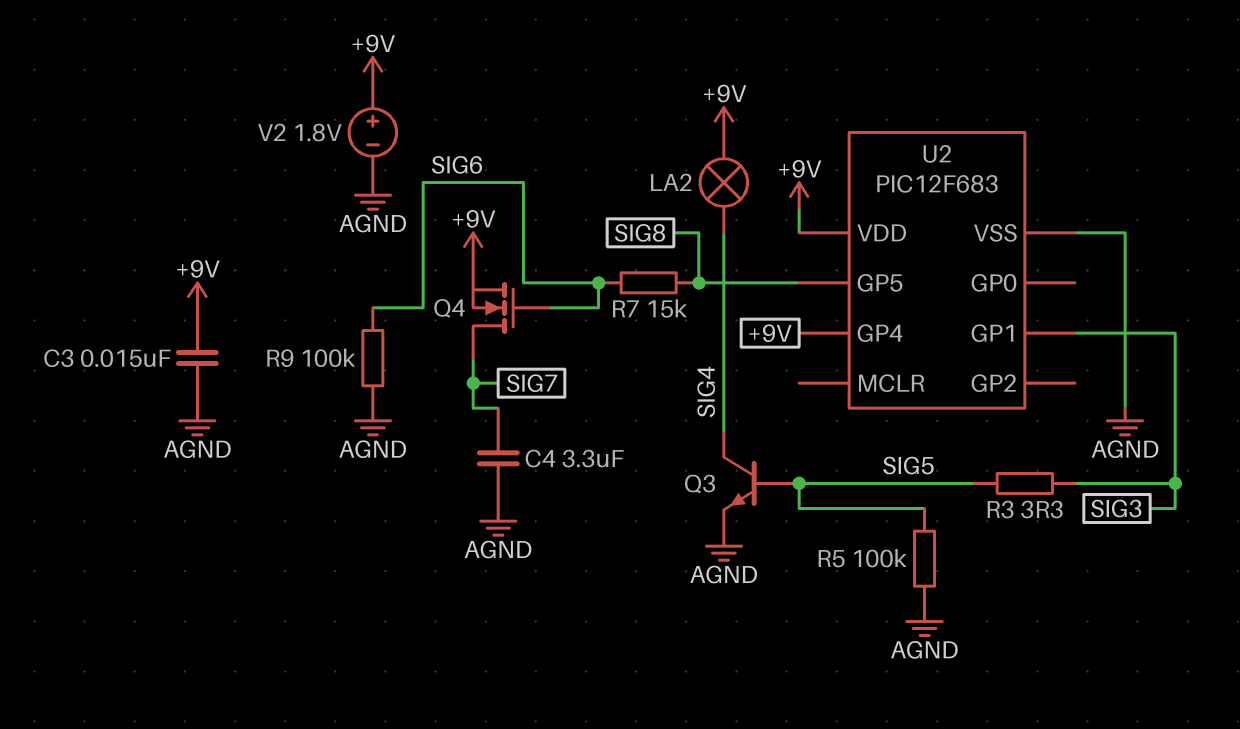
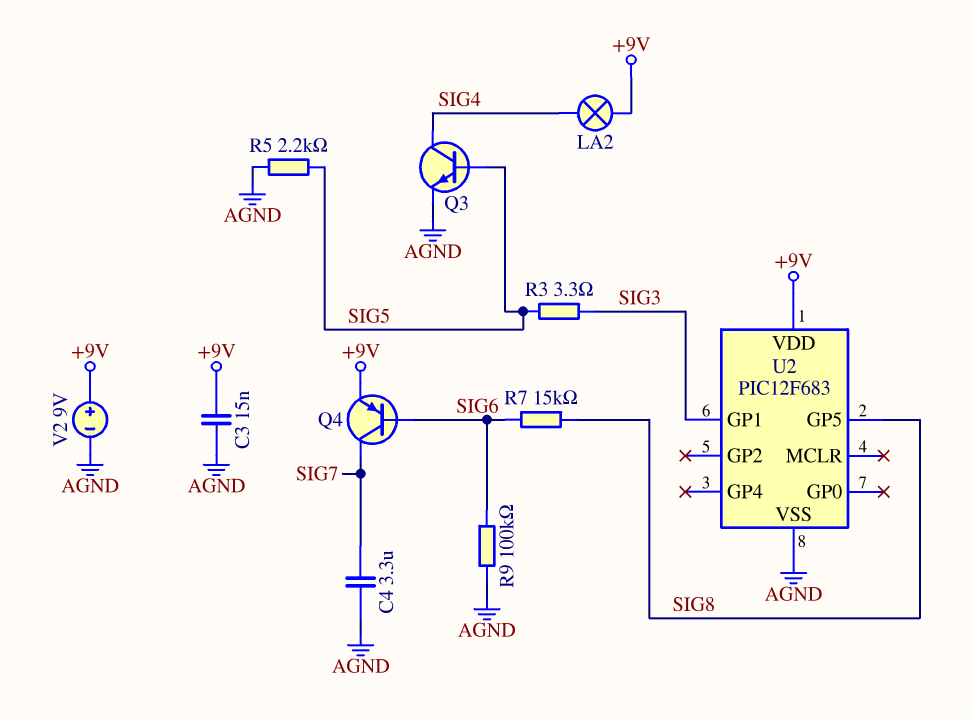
Q4: NMOS (G SIG6, D SIG7, S +9V) -> PNP (B SIG6, C SIG7, E +9V)
R5: 100k (AGND, SIG5) -> 2.2k (AGND, SIG5)
U2 pin GP4: +9V -> none
V2: 1.8V (plus +9V, minus AGND) -> 9V (plus +9V, minus AGND)

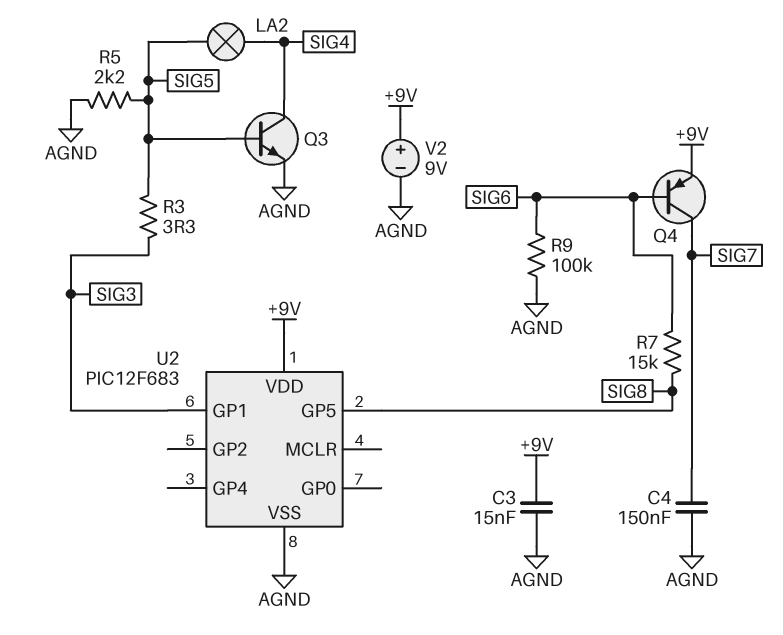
C4: 3.3uF (AGND, SIG7) -> 150nF (AGND, SIG7)
LA2: lamp (+9V, SIG4) -> lamp (SIG4, SIG5)

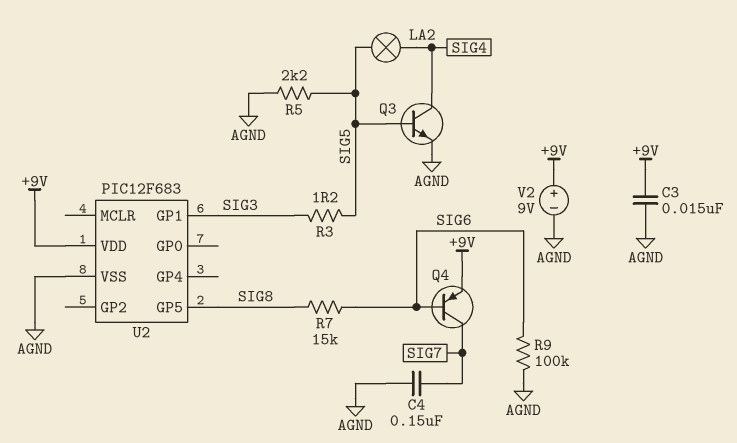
R3: 3.3 (SIG3, SIG5) -> 1.2 (SIG3, SIG5)

